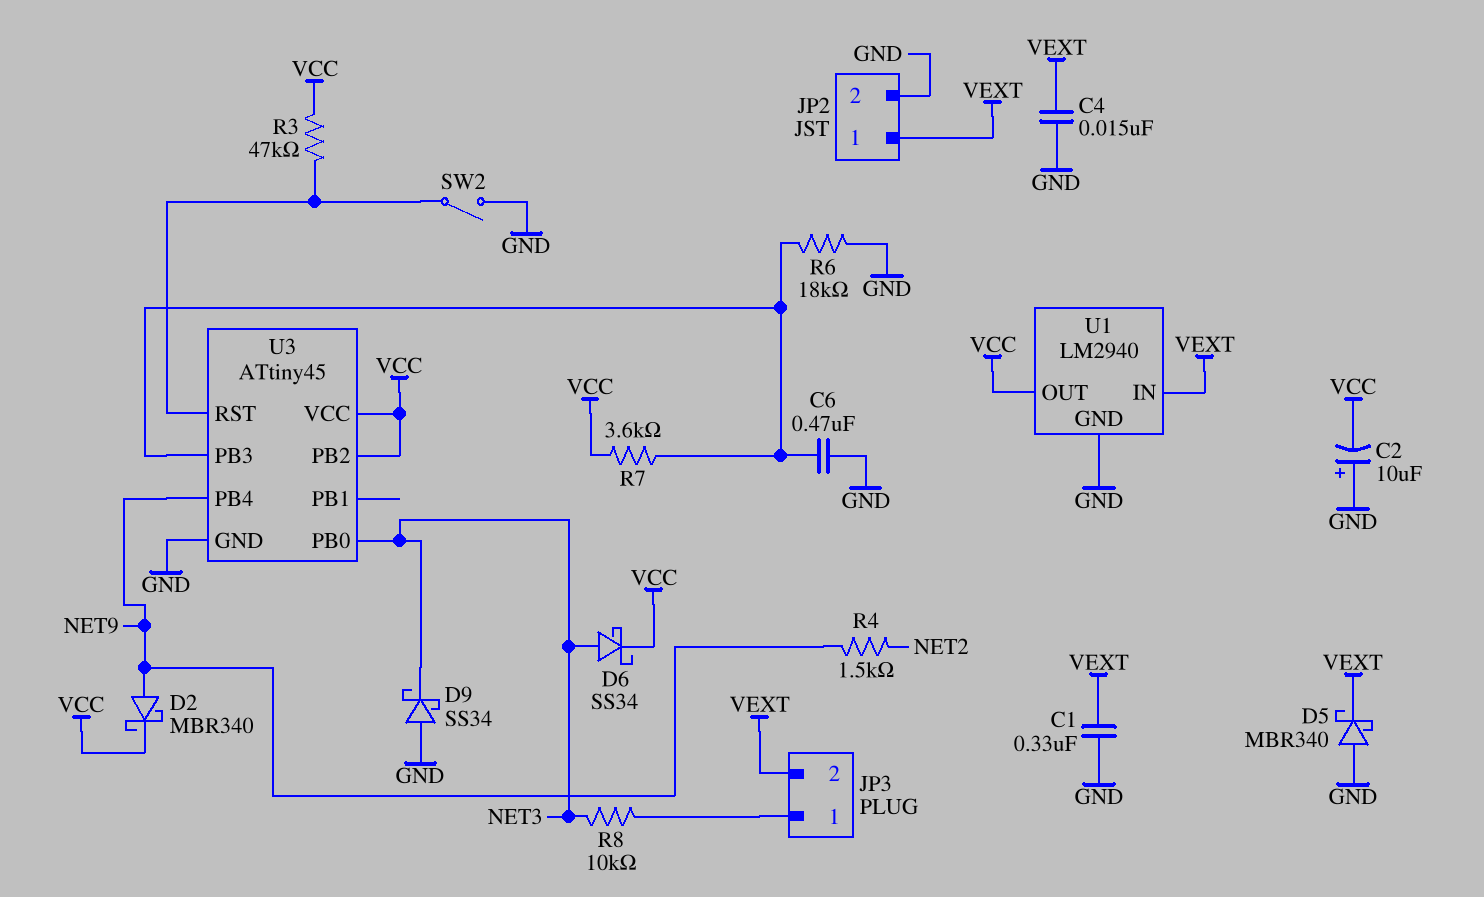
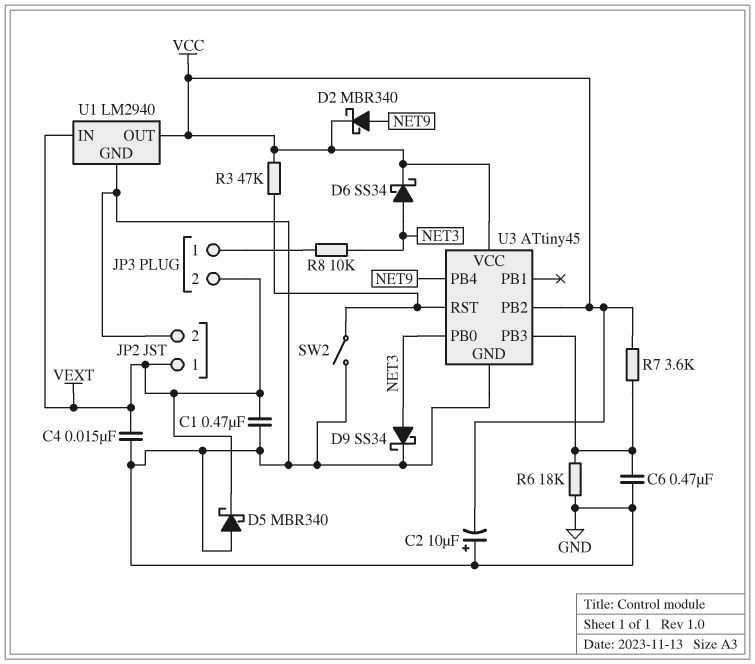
C1: 330nF (GND, VEXT) -> 470nF (GND, VEXT)
D9: schottky SS34 (A GND, K NET3) -> schottky SS34 (A NET3, K GND)
R4: 1.5k (NET2, NET9) -> none

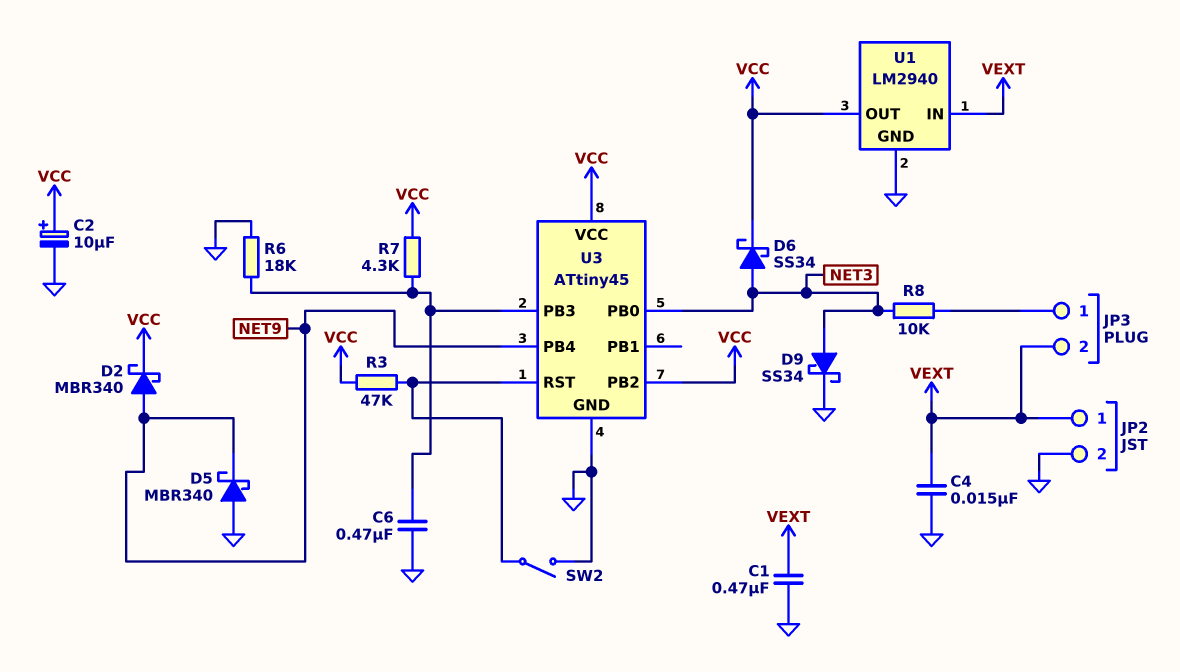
C2: 10uF (plus GND, minus VCC) -> 10uF (plus VCC, minus GND)
D5: schottky MBR340 (A GND, K VEXT) -> schottky MBR340 (A GND, K NET9)
R7: 3.6k (U3/PB3, VCC) -> 4.3k (U3/PB3, VCC)

